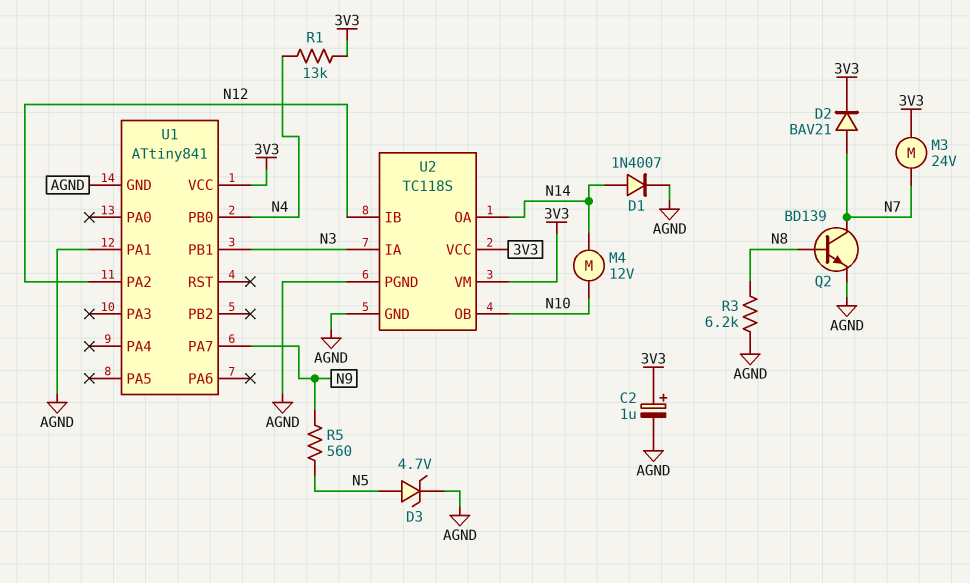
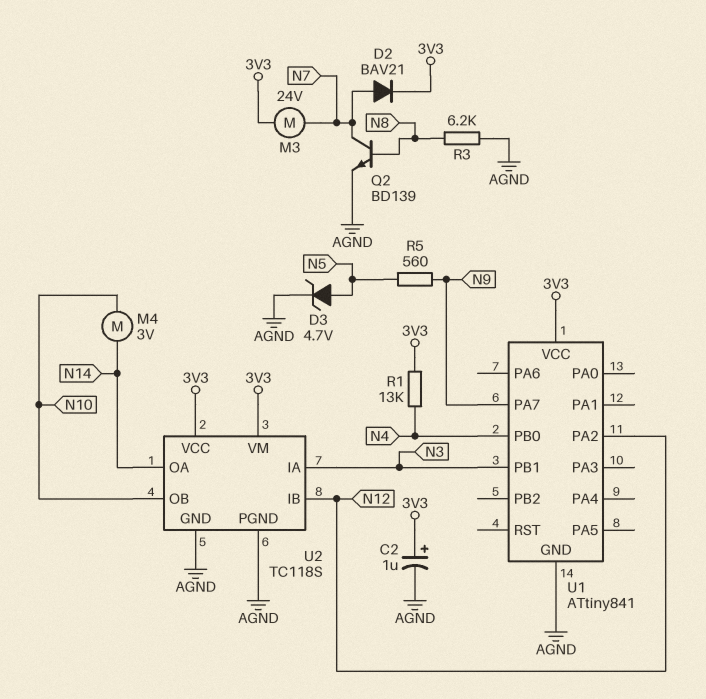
D1: diode 1N4007 (A N14, K AGND) -> none
M4: motor 12V (N10, N14) -> motor 3V (N10, N14)
U1 pin PA1: AGND -> none

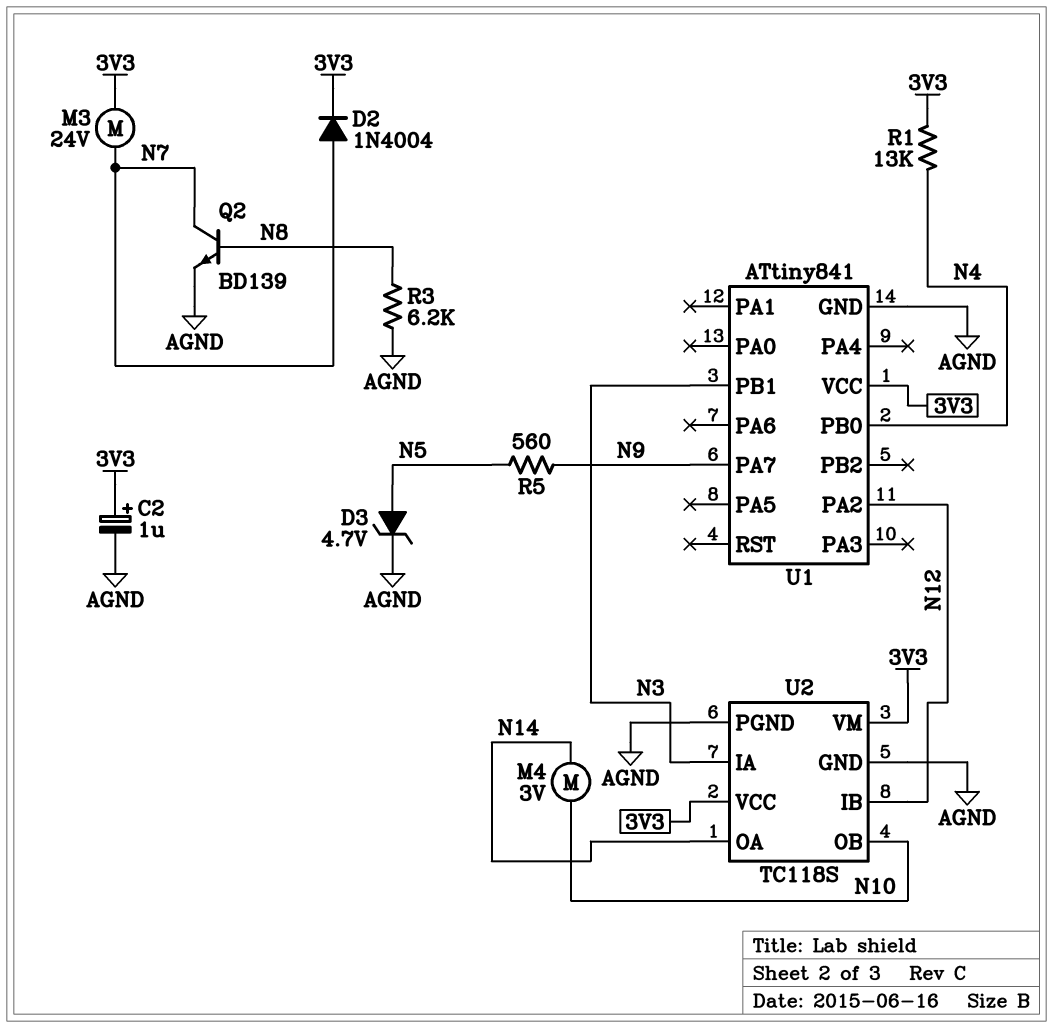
D2: diode BAV21 (A N7, K 3V3) -> diode 1N4004 (A N7, K 3V3)

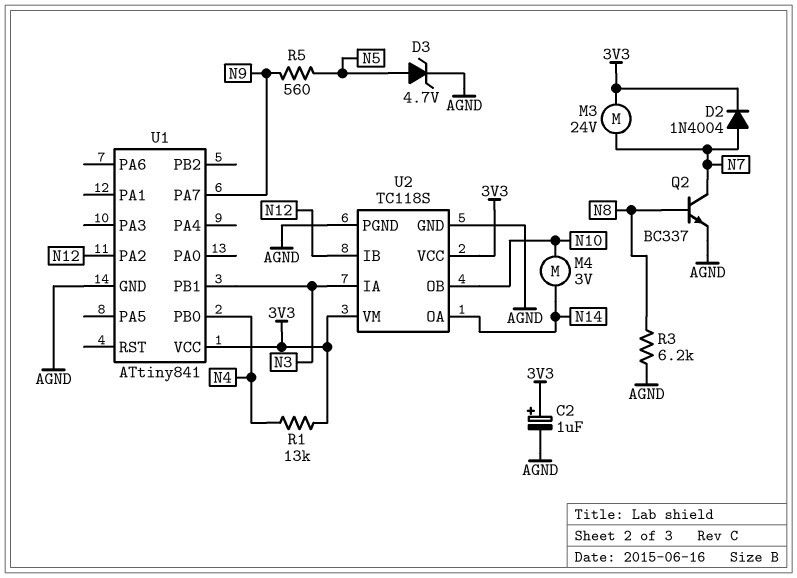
Q2: NPN BD139 (B N8, C N7, E AGND) -> NPN BC337 (B N8, C N7, E AGND)

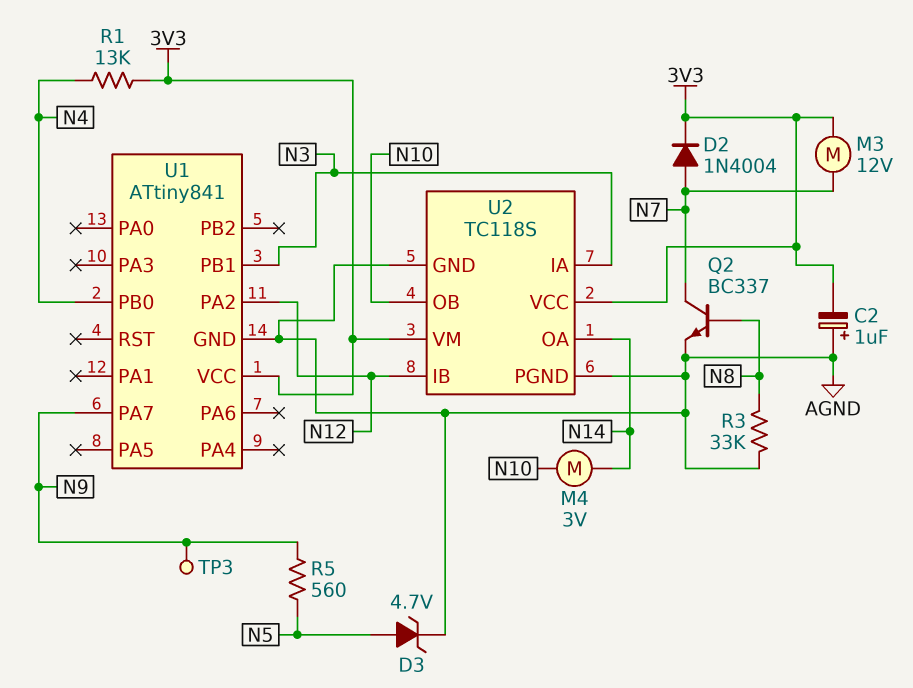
C2: 1uF (plus 3V3, minus AGND) -> 1uF (plus AGND, minus 3V3)
M3: motor 24V (3V3, N7) -> motor 12V (3V3, N7)
R3: 6.2k (AGND, N8) -> 33k (AGND, N8)
TP3: none -> test point (N9)

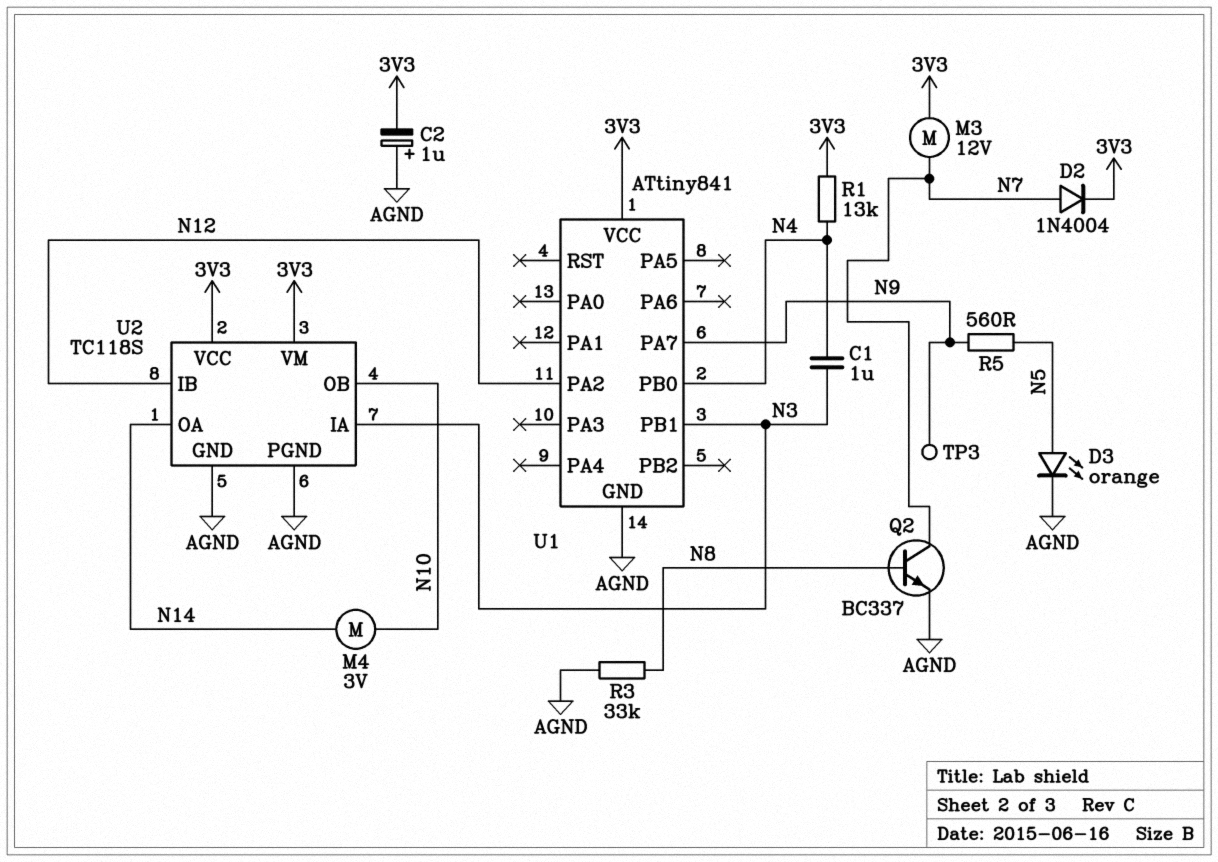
C1: none -> 1uF (N3, N4)
D3: zener 4.7V (A N5, K AGND) -> LED orange (A N5, K AGND)

